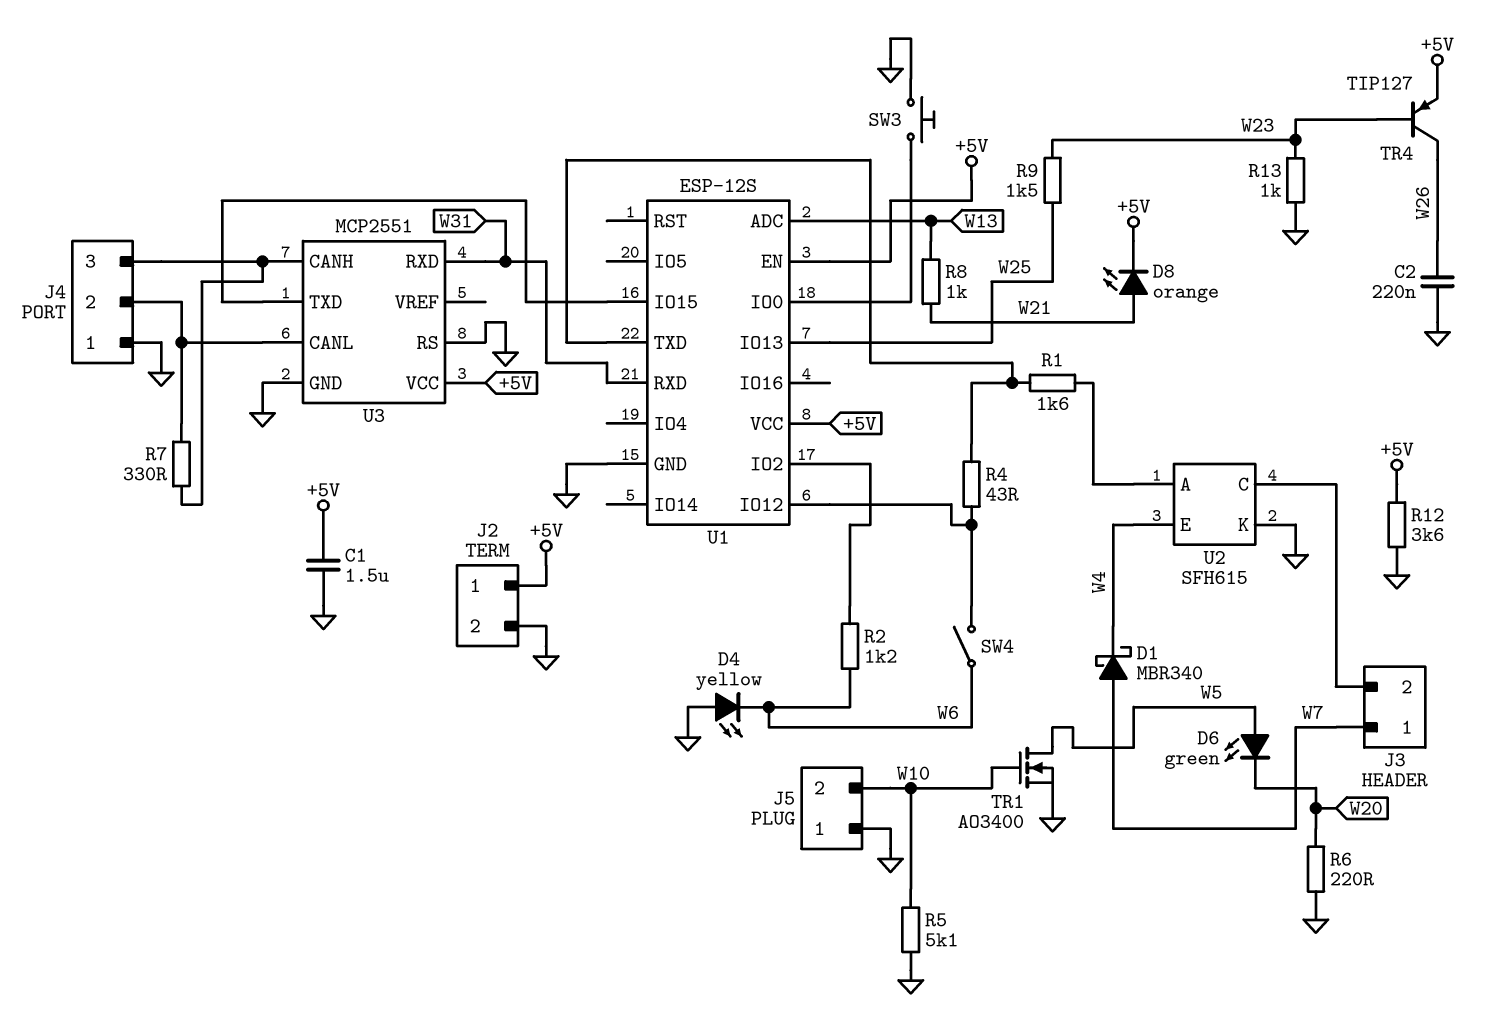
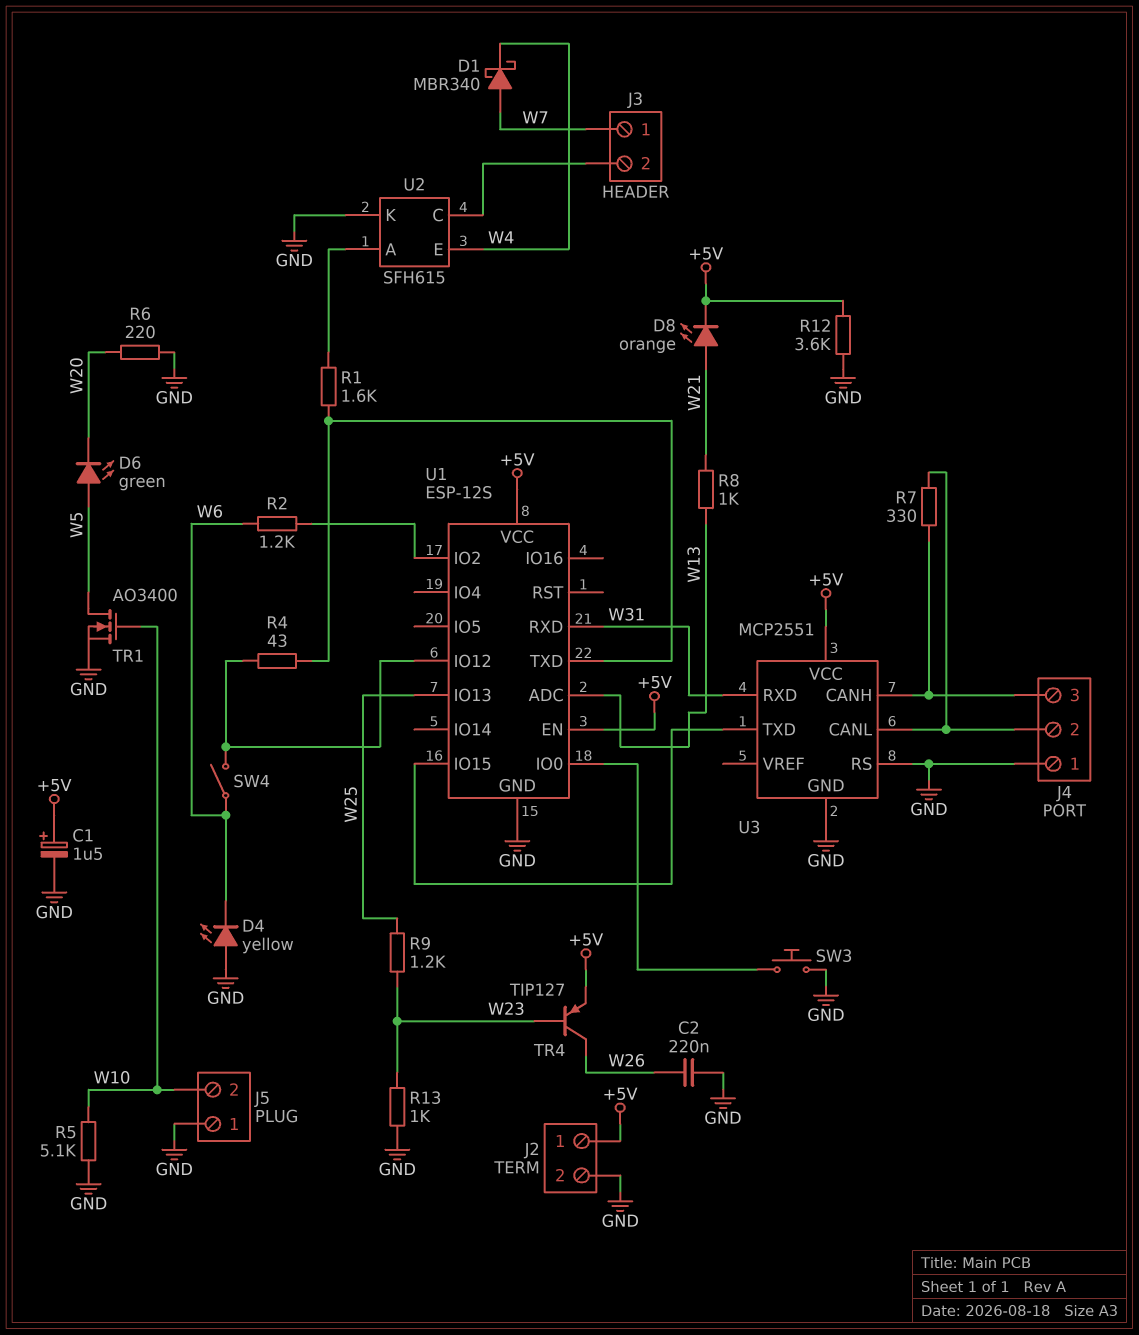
C1: 1.5uF (+5V, GND) -> 1.5uF (plus +5V, minus GND)
R9: 1.5k (W23, W25) -> 1.2k (W23, W25)

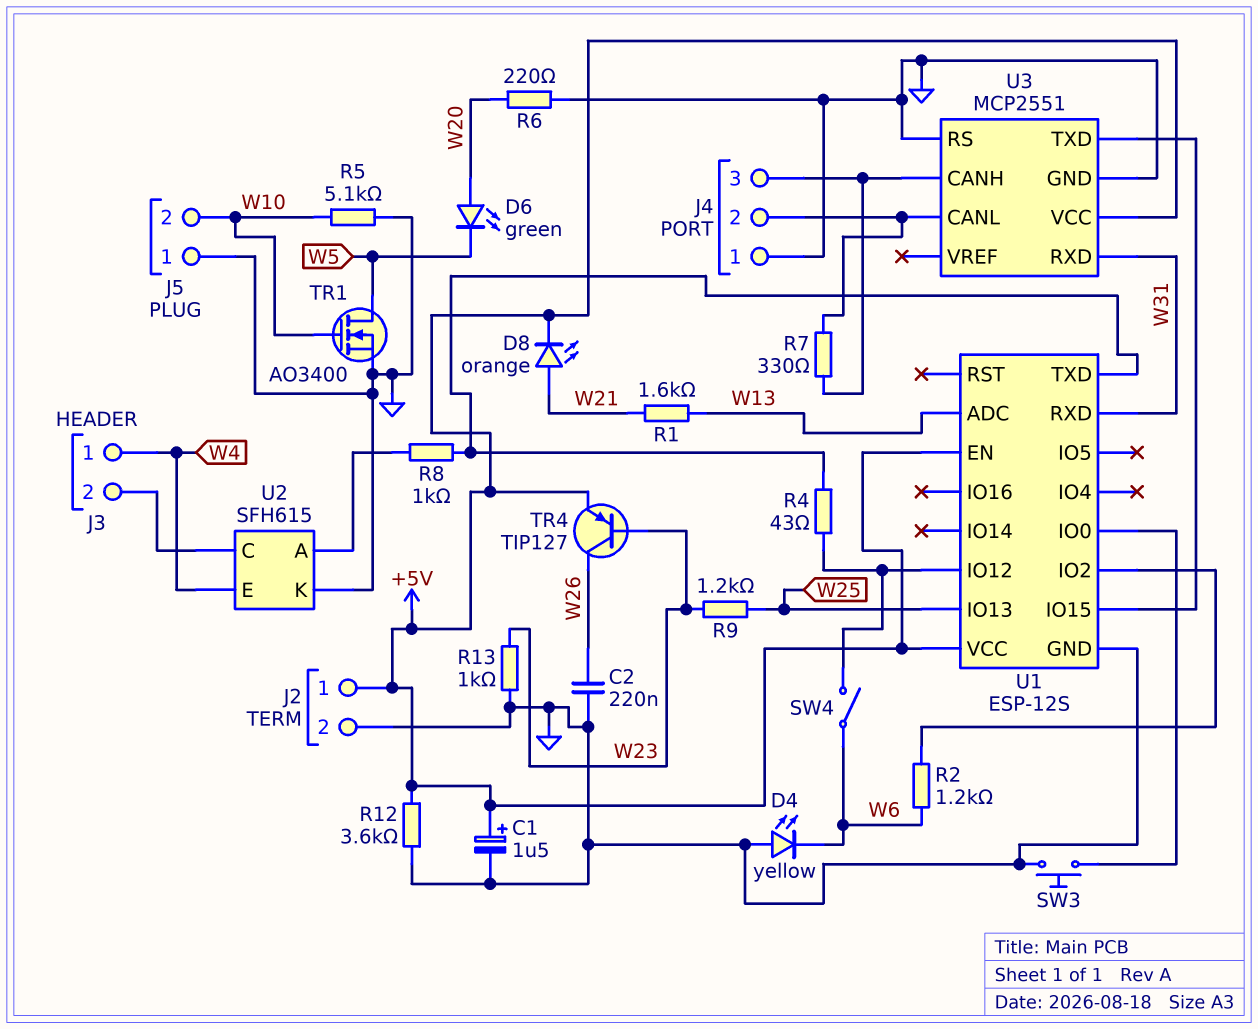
D1: schottky MBR340 (A W7, K W4) -> none
D6: LED green (A W5, K W20) -> LED green (A W20, K W5)
J3 pin 1: W7 -> W4
R1: 1.6k (U1/TXD, U2/A) -> 1.6k (W13, W21)
R8: 1k (W13, W21) -> 1k (U1/TXD, U2/A)

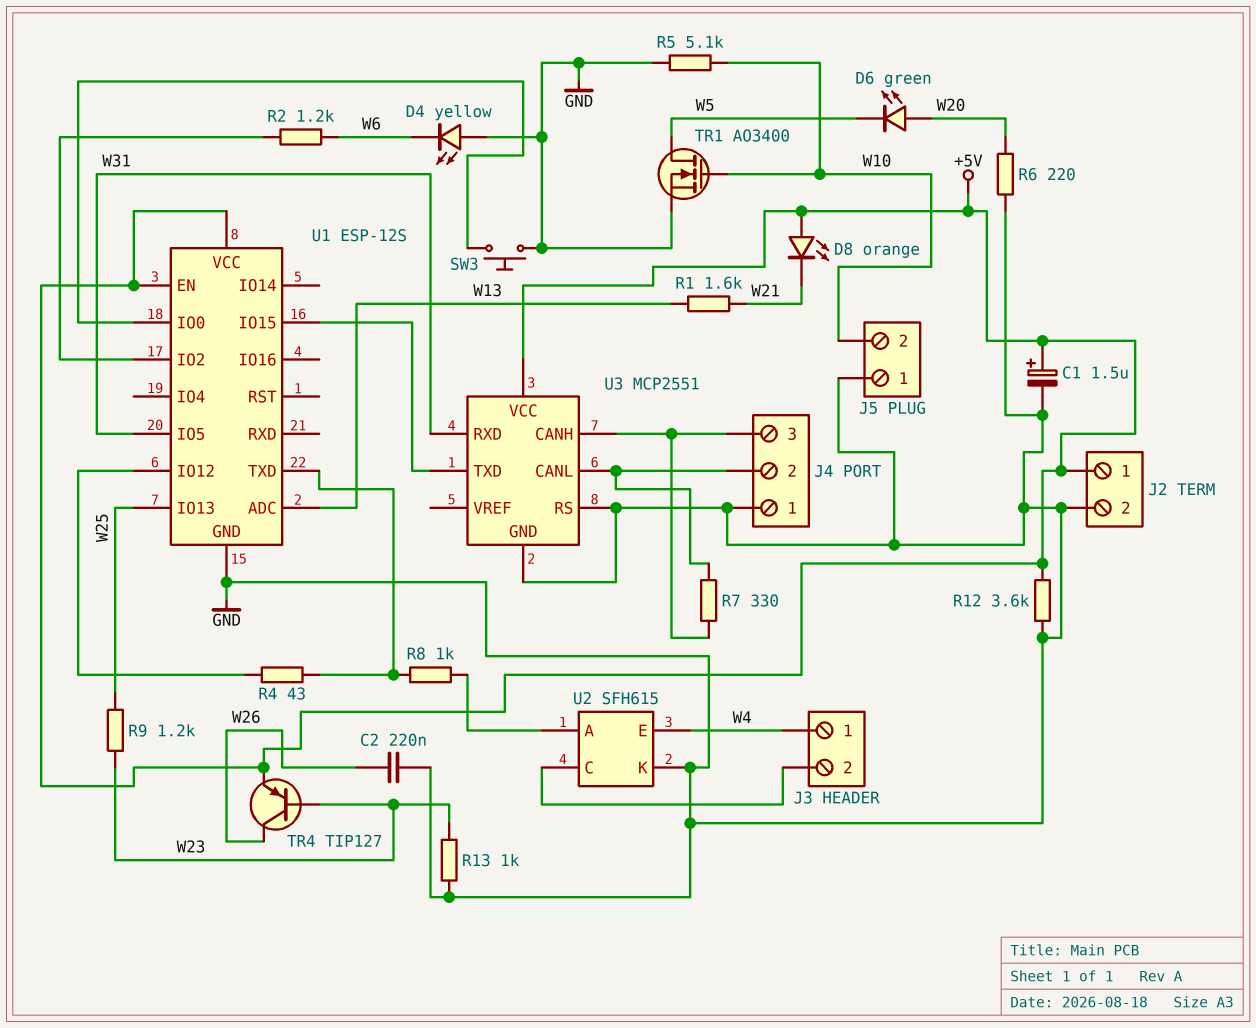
D8: LED orange (A W21, K +5V) -> LED orange (A +5V, K W21)
SW4: switch (U1/IO12, W6) -> none
U1 pin IO5: none -> W31
U1 pin RXD: W31 -> none

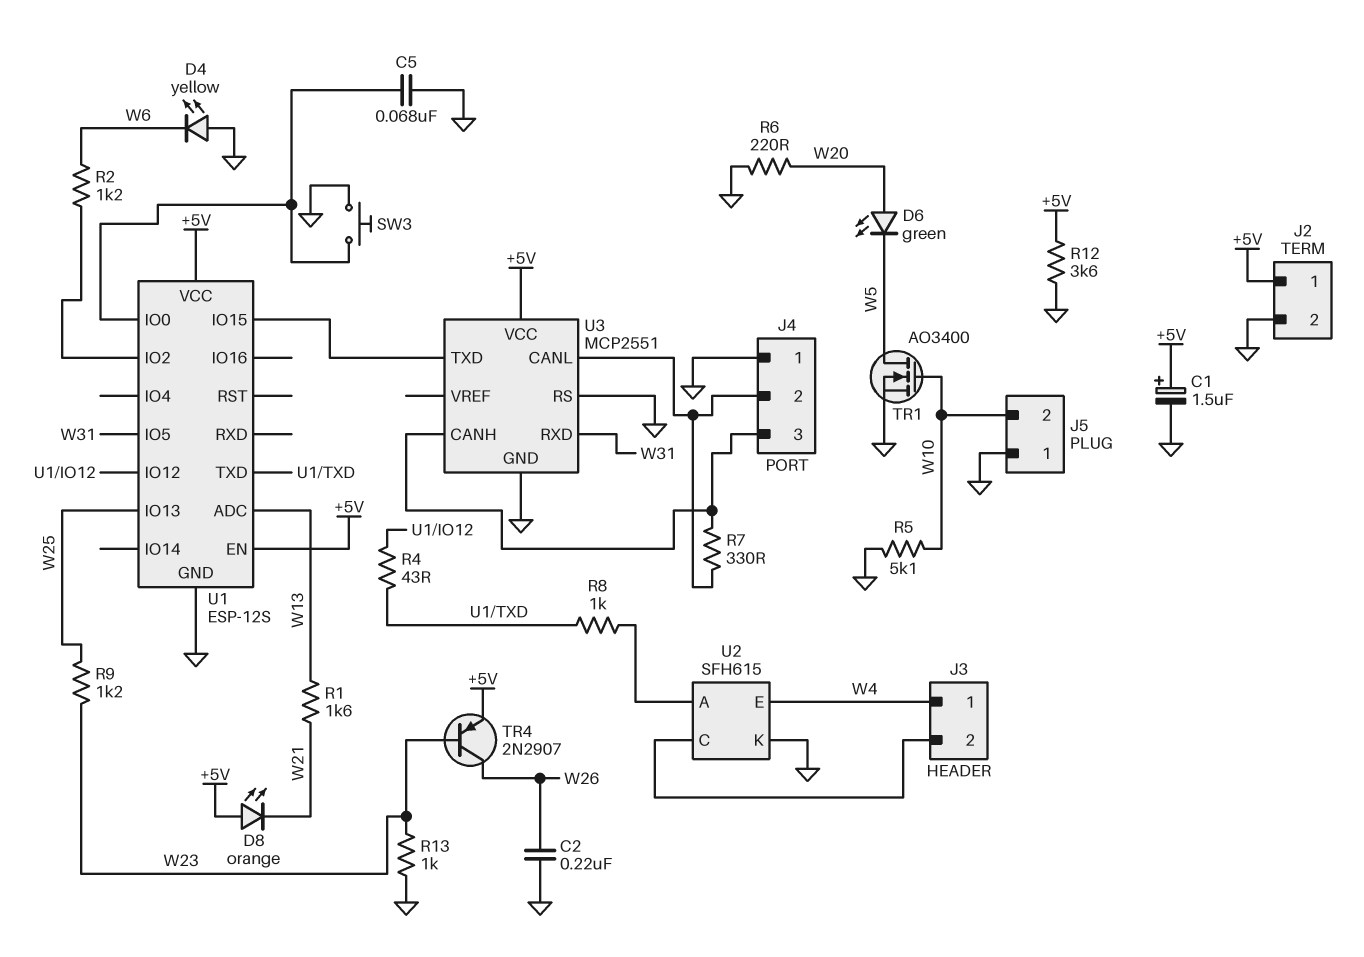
C5: none -> 68nF (GND, U1/IO0)
TR4: PNP TIP127 (B W23, C W26, E +5V) -> PNP 2N2907 (B W23, C W26, E +5V)

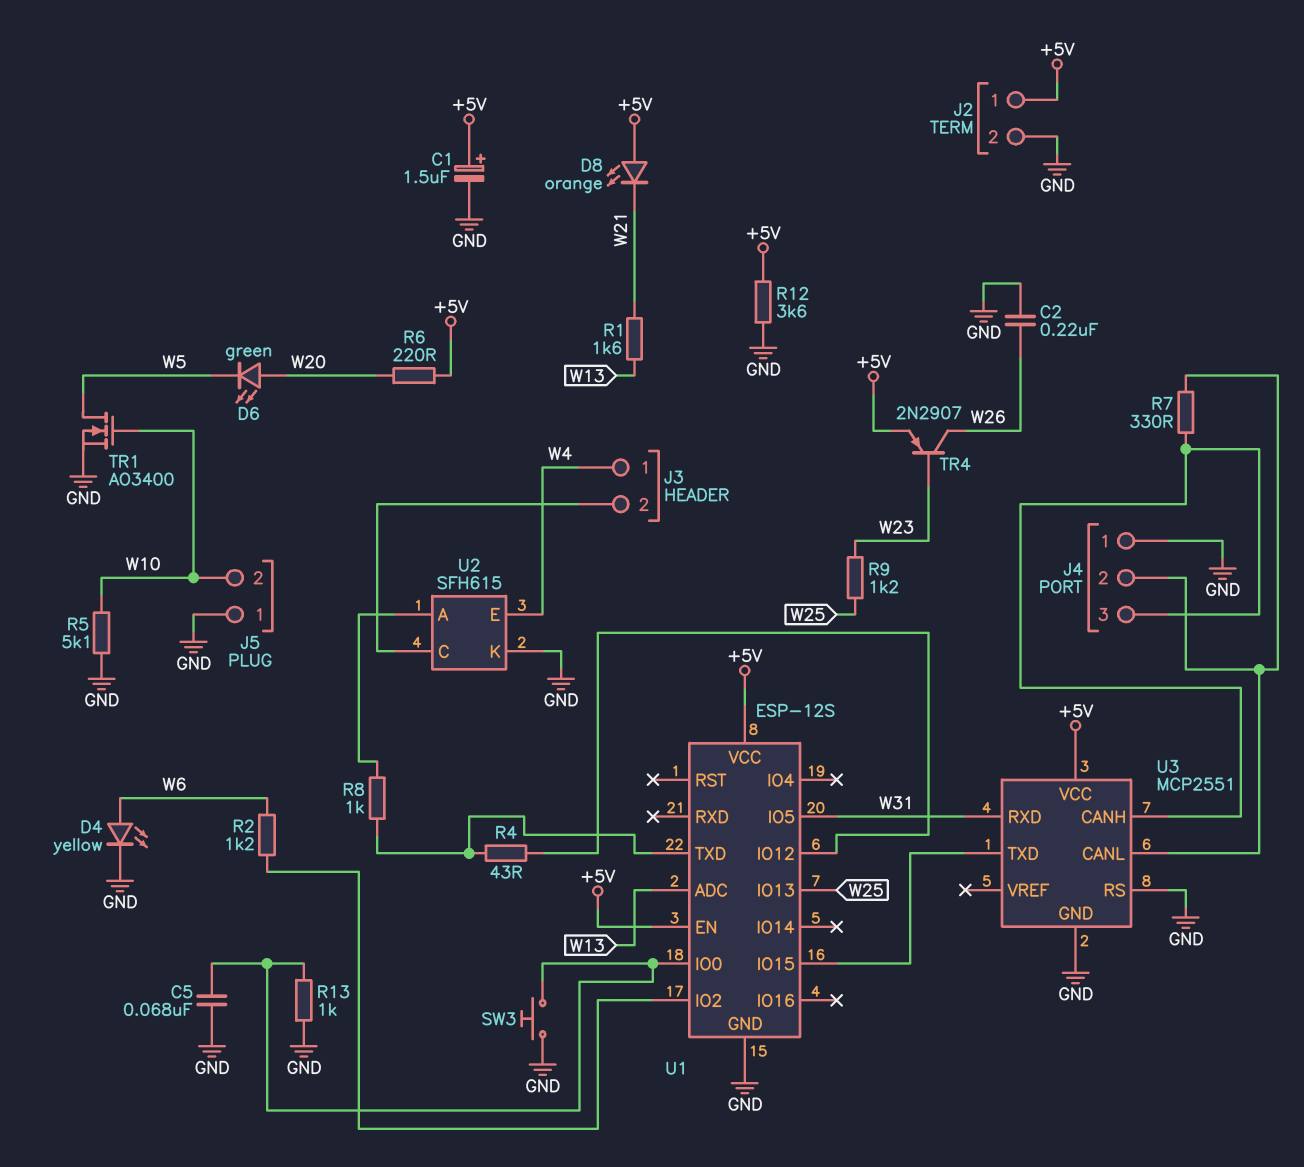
D4: LED yellow (A GND, K W6) -> LED yellow (A W6, K GND)
R6: 220 (GND, W20) -> 220 (+5V, W20)
R13: 1k (GND, W23) -> 1k (GND, U1/IO0)

